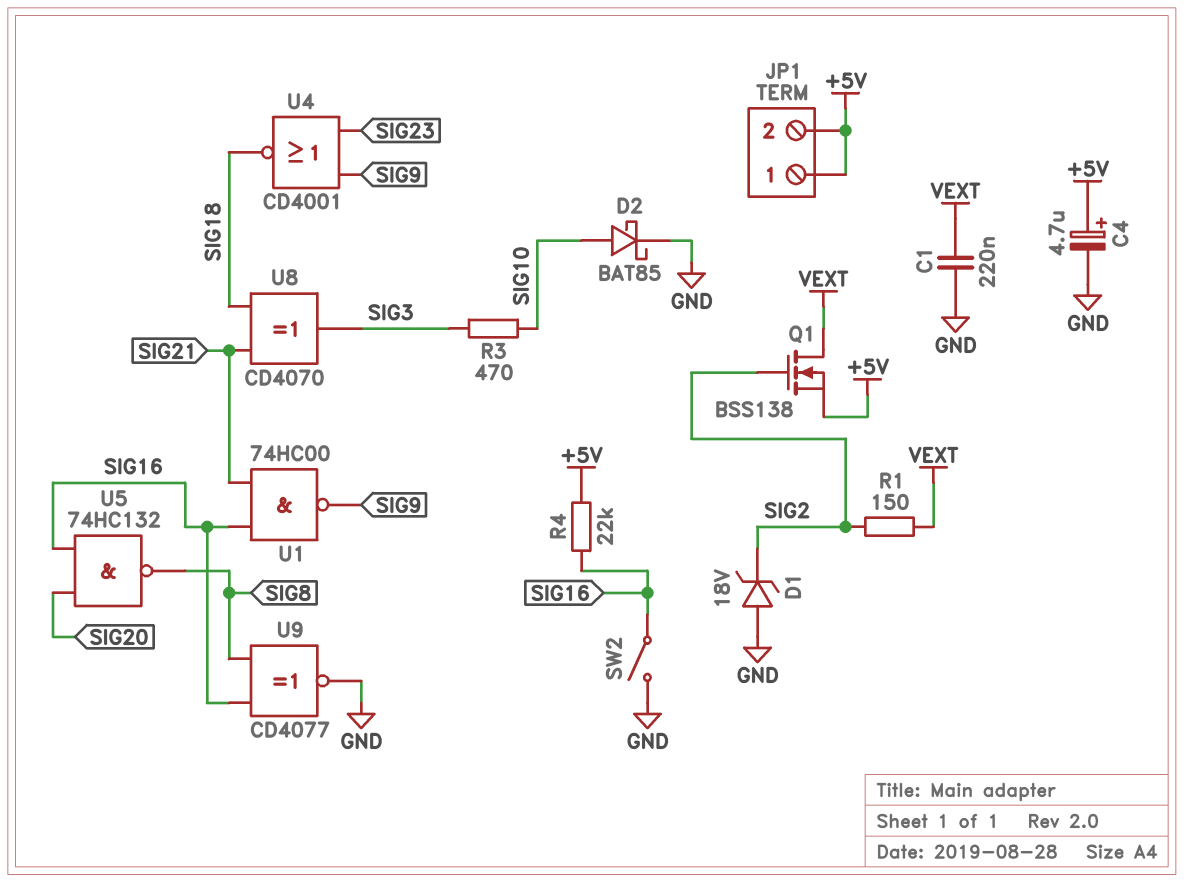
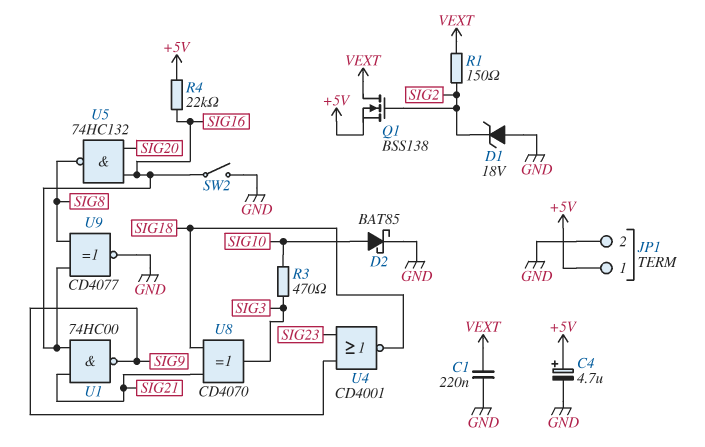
JP1 pin 2: +5V -> GND

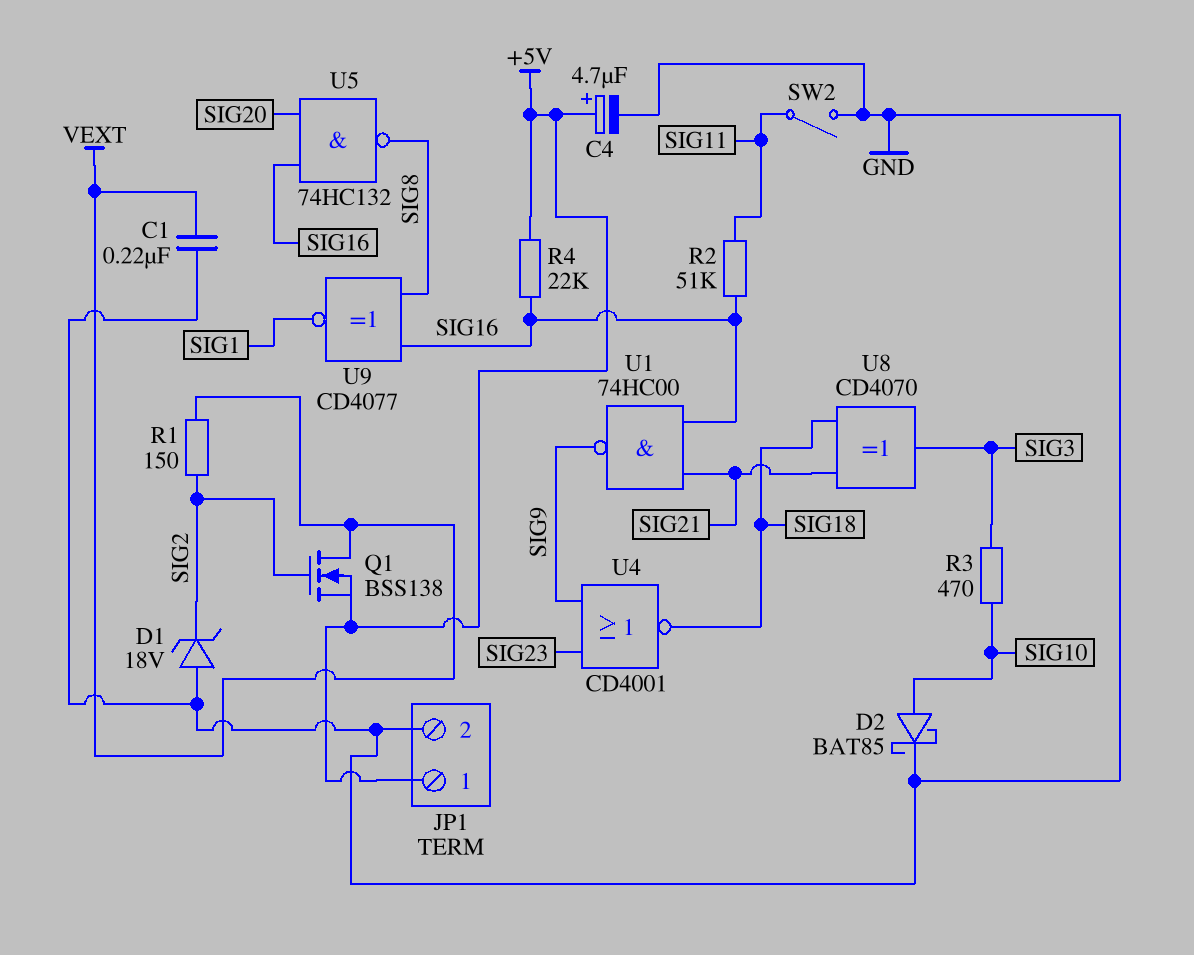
R2: none -> 51k (SIG11, SIG16)
SW2: switch (GND, SIG16) -> switch (GND, SIG11)
U9: XNOR CD4077 (in SIG8, in SIG16, out GND) -> XNOR CD4077 (in SIG8, in SIG16, out SIG1)

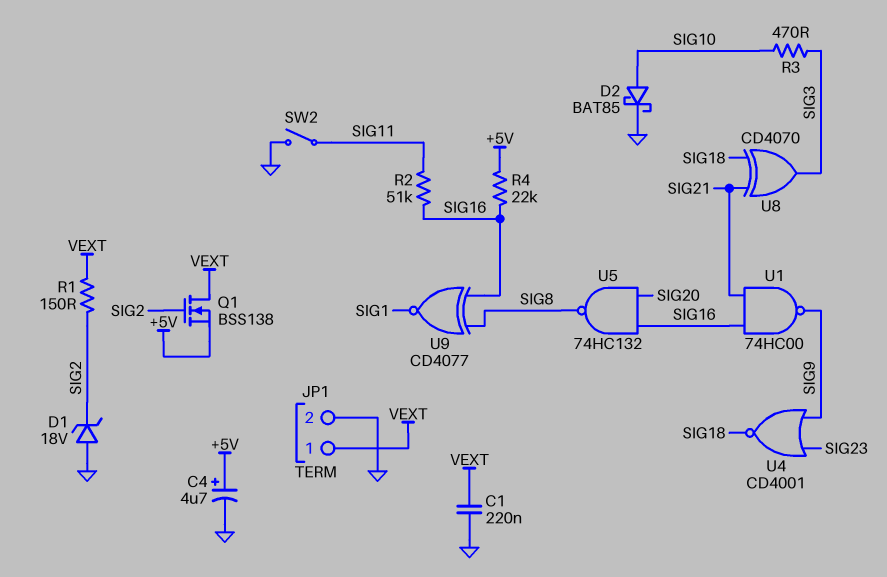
JP1 pin 1: +5V -> VEXT

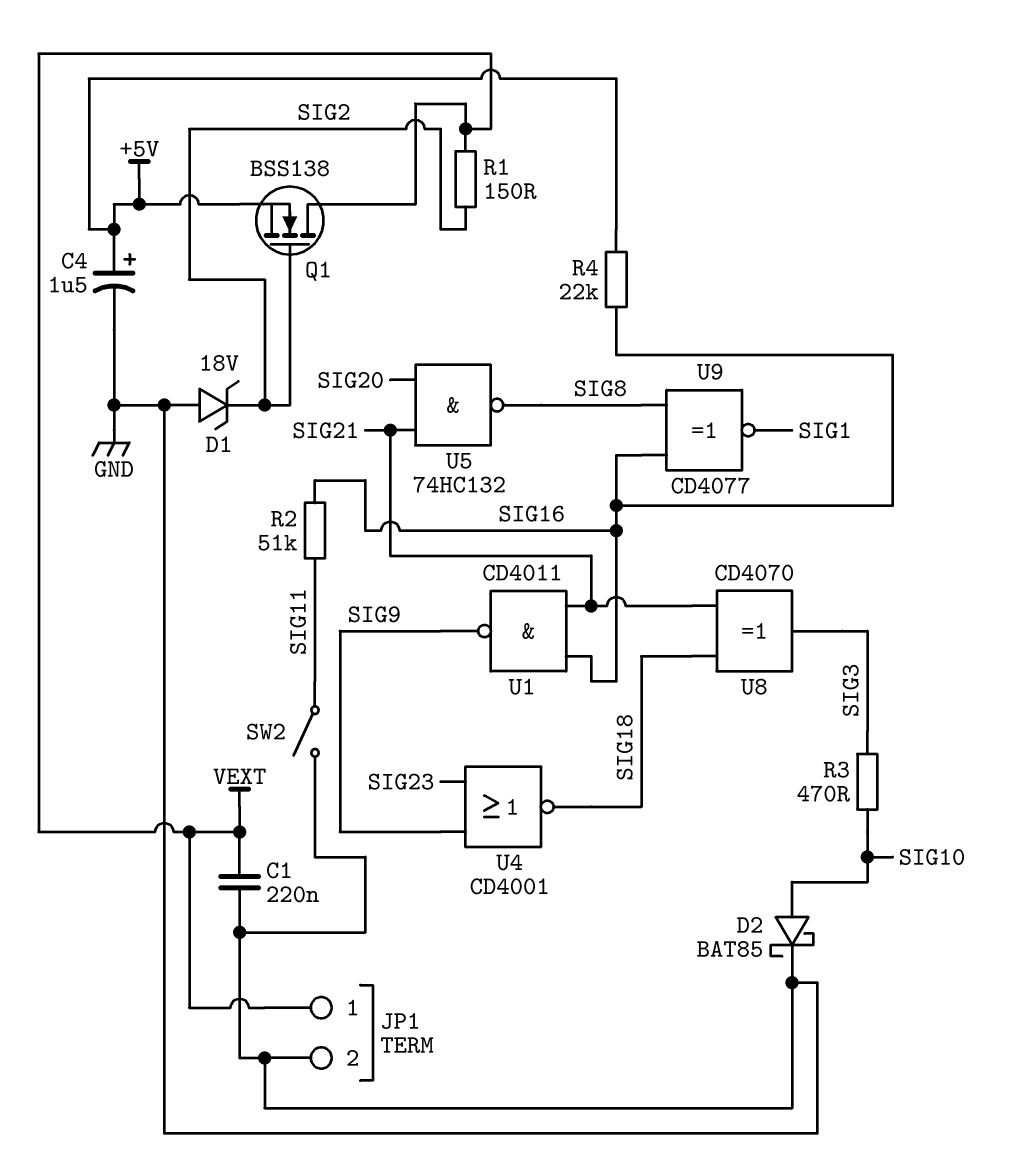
C4: 4.7uF (plus +5V, minus GND) -> 1.5uF (plus +5V, minus GND)
U1: NAND 74HC00 (in SIG16, in SIG21, out SIG9) -> NAND CD4011 (in SIG16, in SIG21, out SIG9)
U5: NAND 74HC132 (in SIG16, in SIG20, out SIG8) -> NAND 74HC132 (in SIG20, in SIG21, out SIG8)

